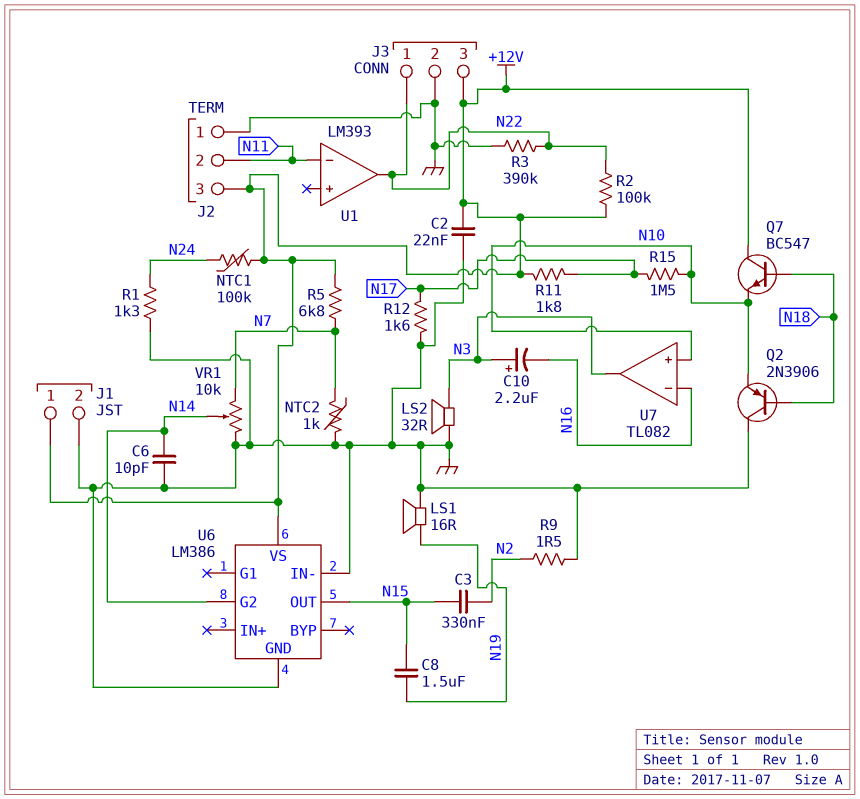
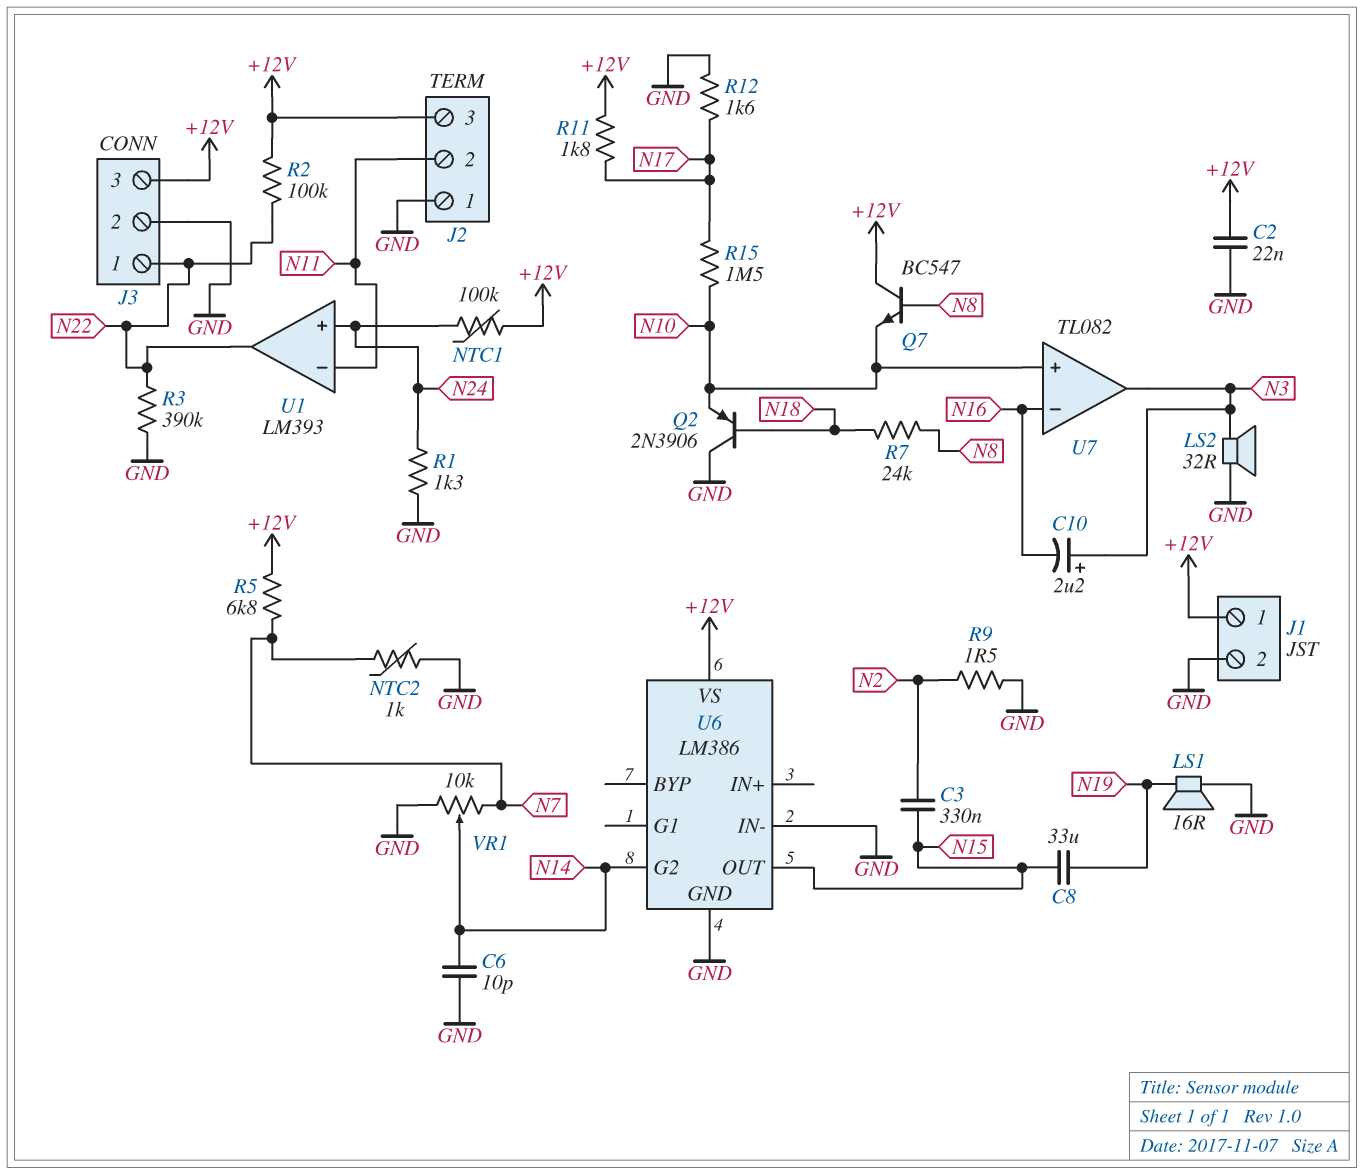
C8: 1.5uF (N15, N19) -> 33uF (N15, N19)
Q7: NPN BC547 (B N18, C +12V, E N10) -> NPN BC547 (B N8, C +12V, E N10)
R7: none -> 24k (N8, N18)
U1 pin in+: none -> N24

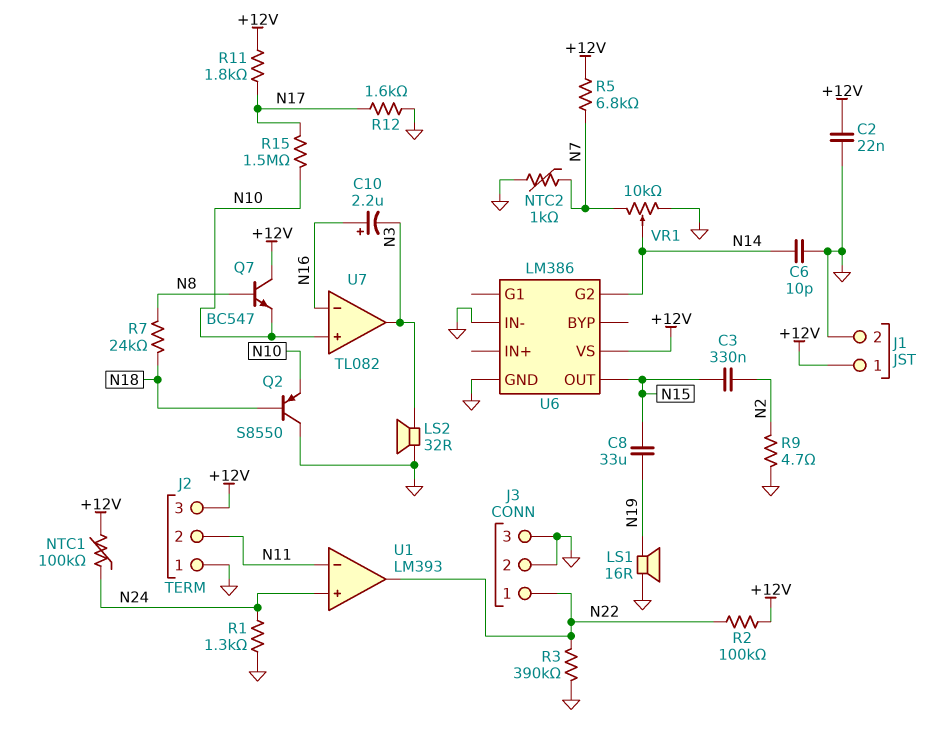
C10: 2.2uF (plus N3, minus N16) -> 2.2uF (plus N16, minus N3)
J3 pin 3: +12V -> GND
Q2: PNP 2N3906 (B N18, C GND, E N10) -> PNP S8550 (B N18, C GND, E N10)
R9: 1.5 (GND, N2) -> 4.7 (GND, N2)

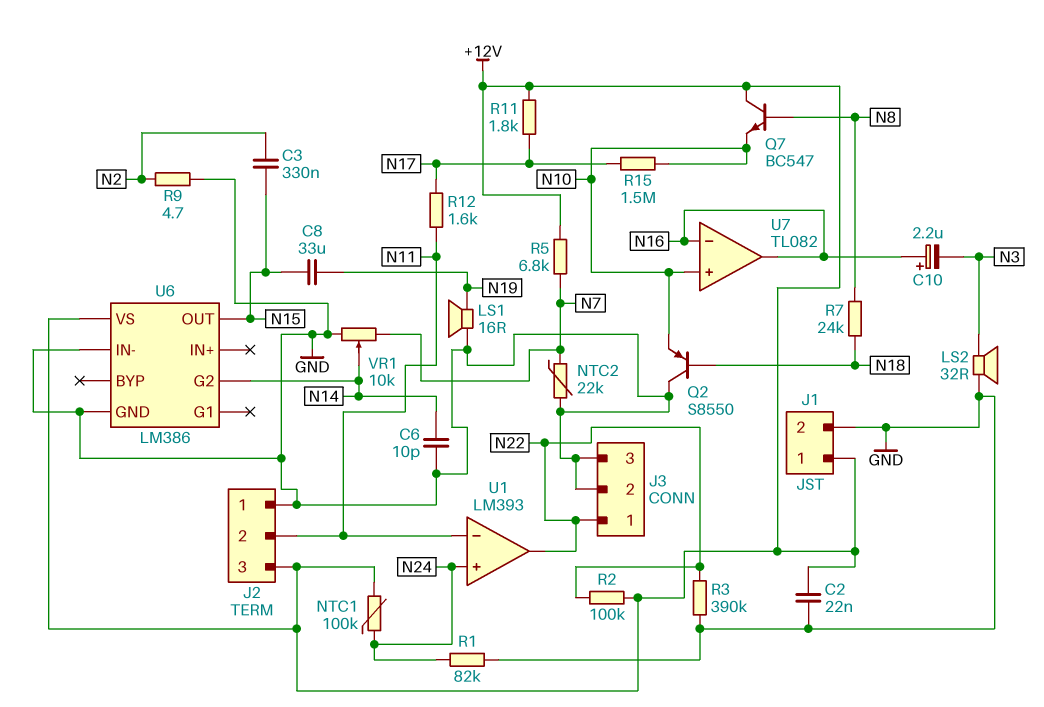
NTC2: 1k (GND, N7) -> 22k (GND, N7)
R1: 1.3k (GND, N24) -> 82k (GND, N24)
R12: 1.6k (GND, N17) -> 1.6k (N11, N17)
U7 pin out: N3 -> N16

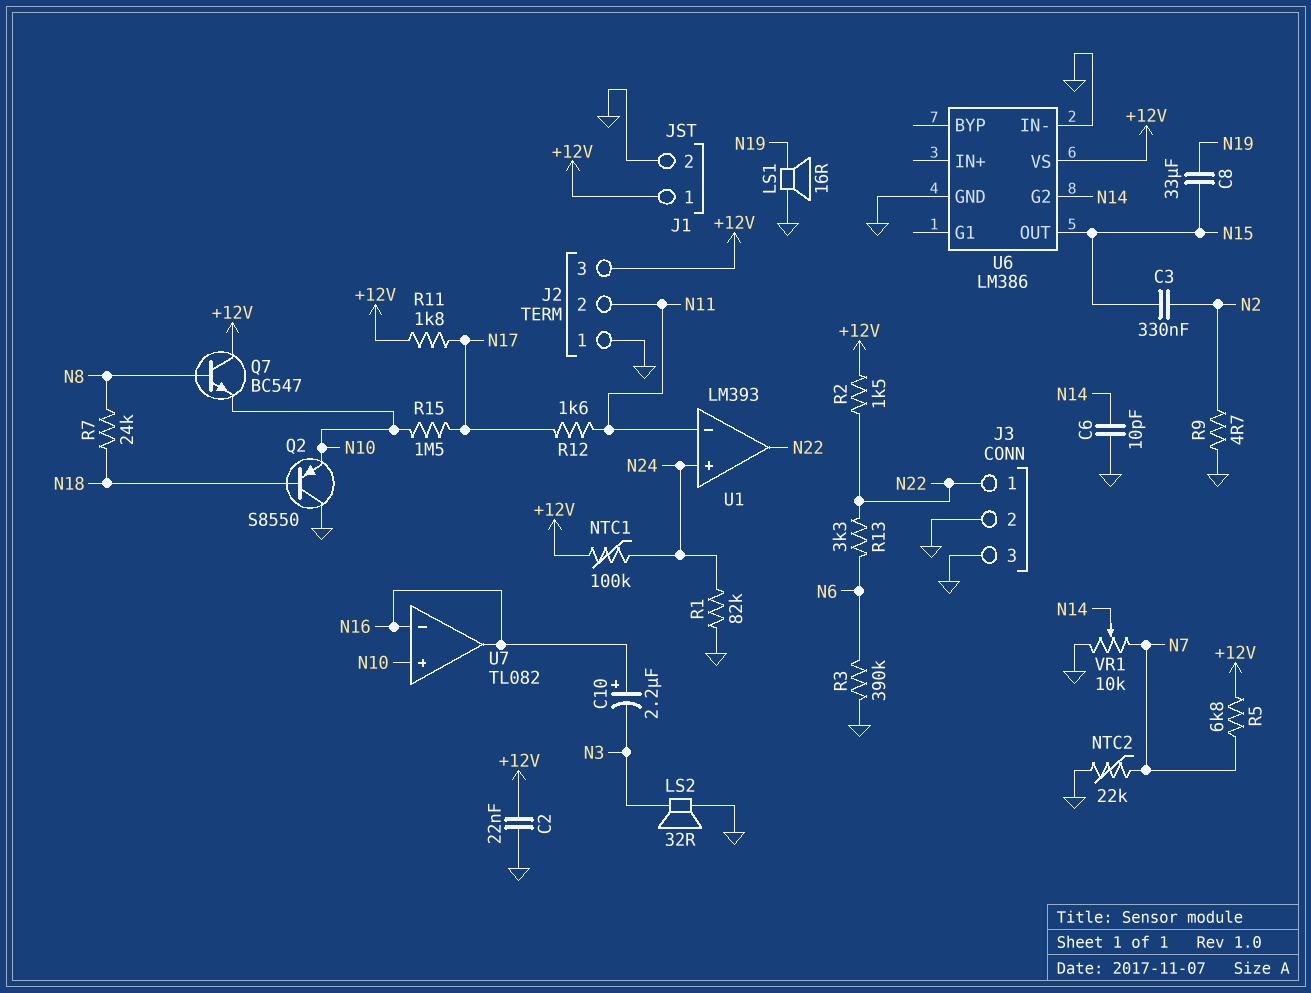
R2: 100k (+12V, N22) -> 1.5k (+12V, N22)
R3: 390k (GND, N22) -> 390k (GND, N6)
R13: none -> 3.3k (N6, N22)

